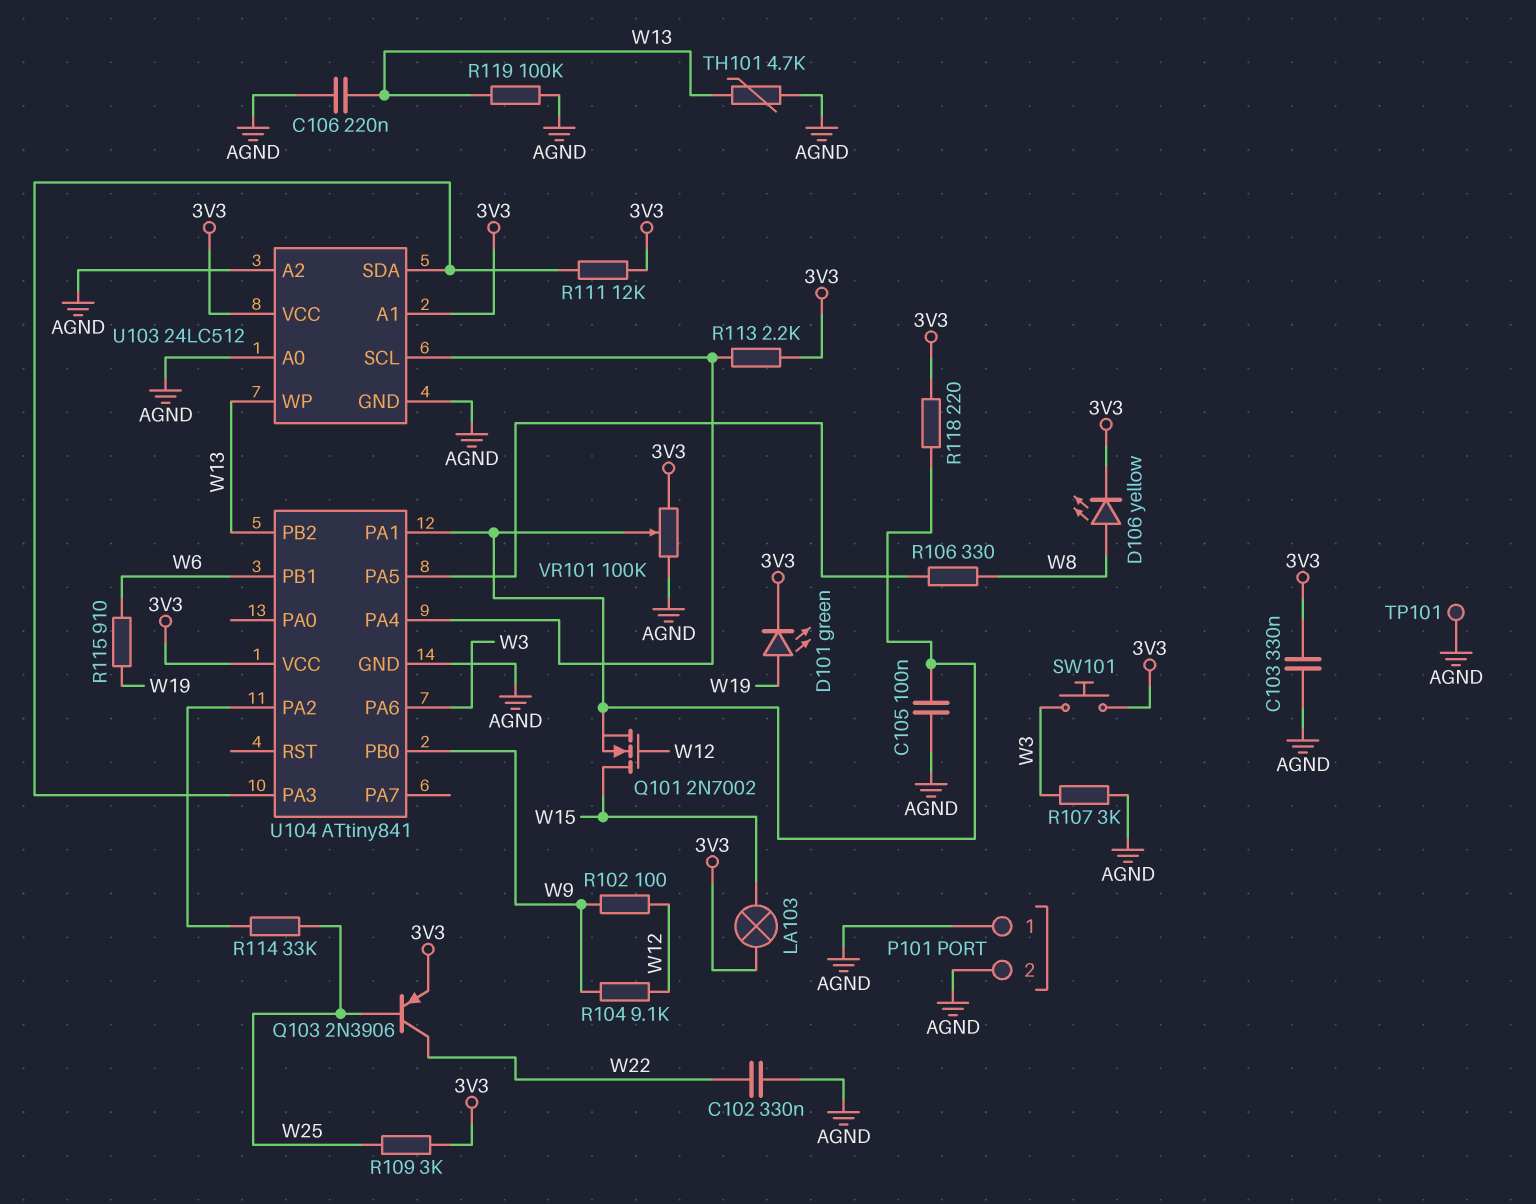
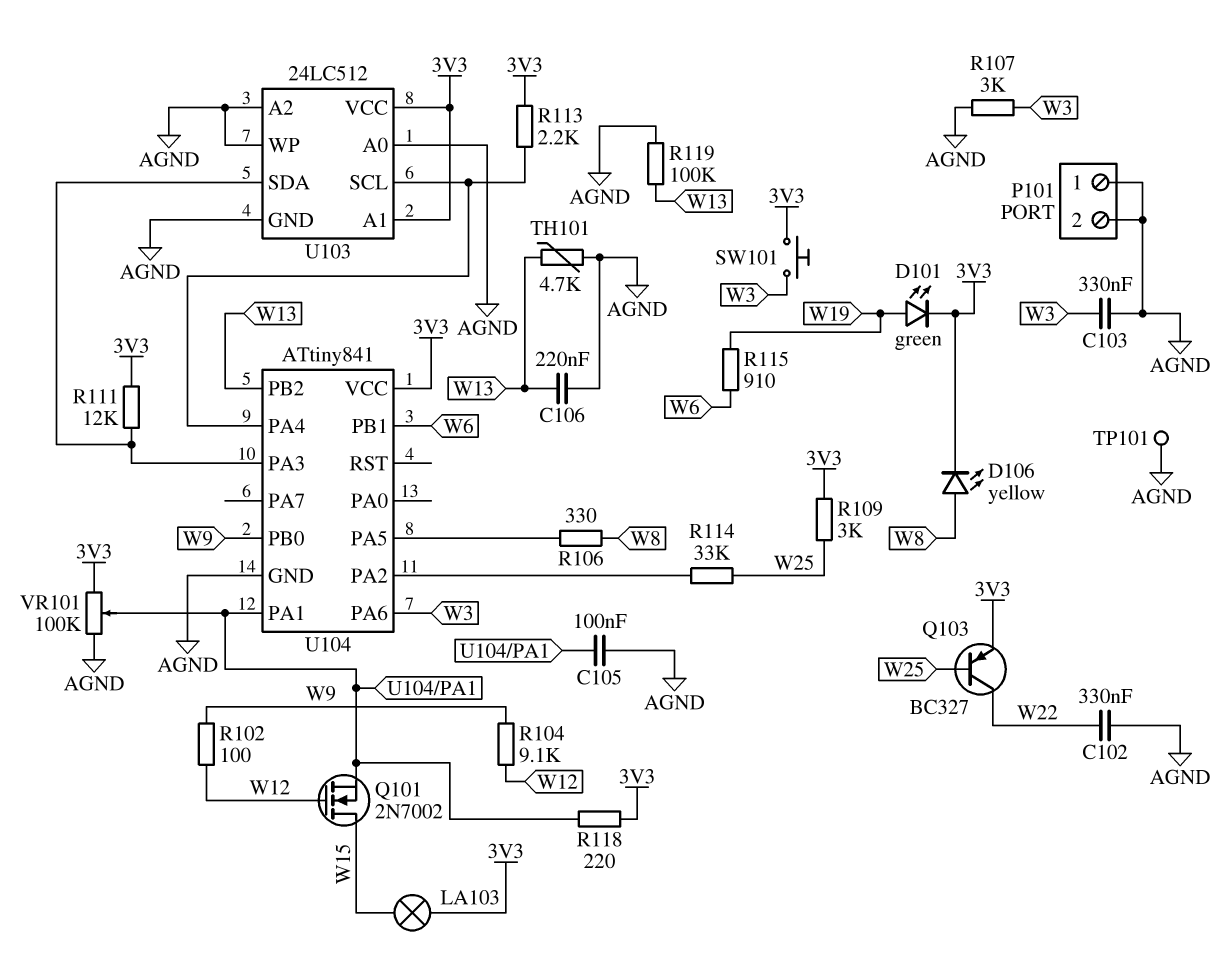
C103: 330nF (3V3, AGND) -> 330nF (AGND, W3)
Q103: PNP 2N3906 (B W25, C W22, E 3V3) -> PNP BC327 (B W25, C W22, E 3V3)
U103 pin WP: W13 -> AGND

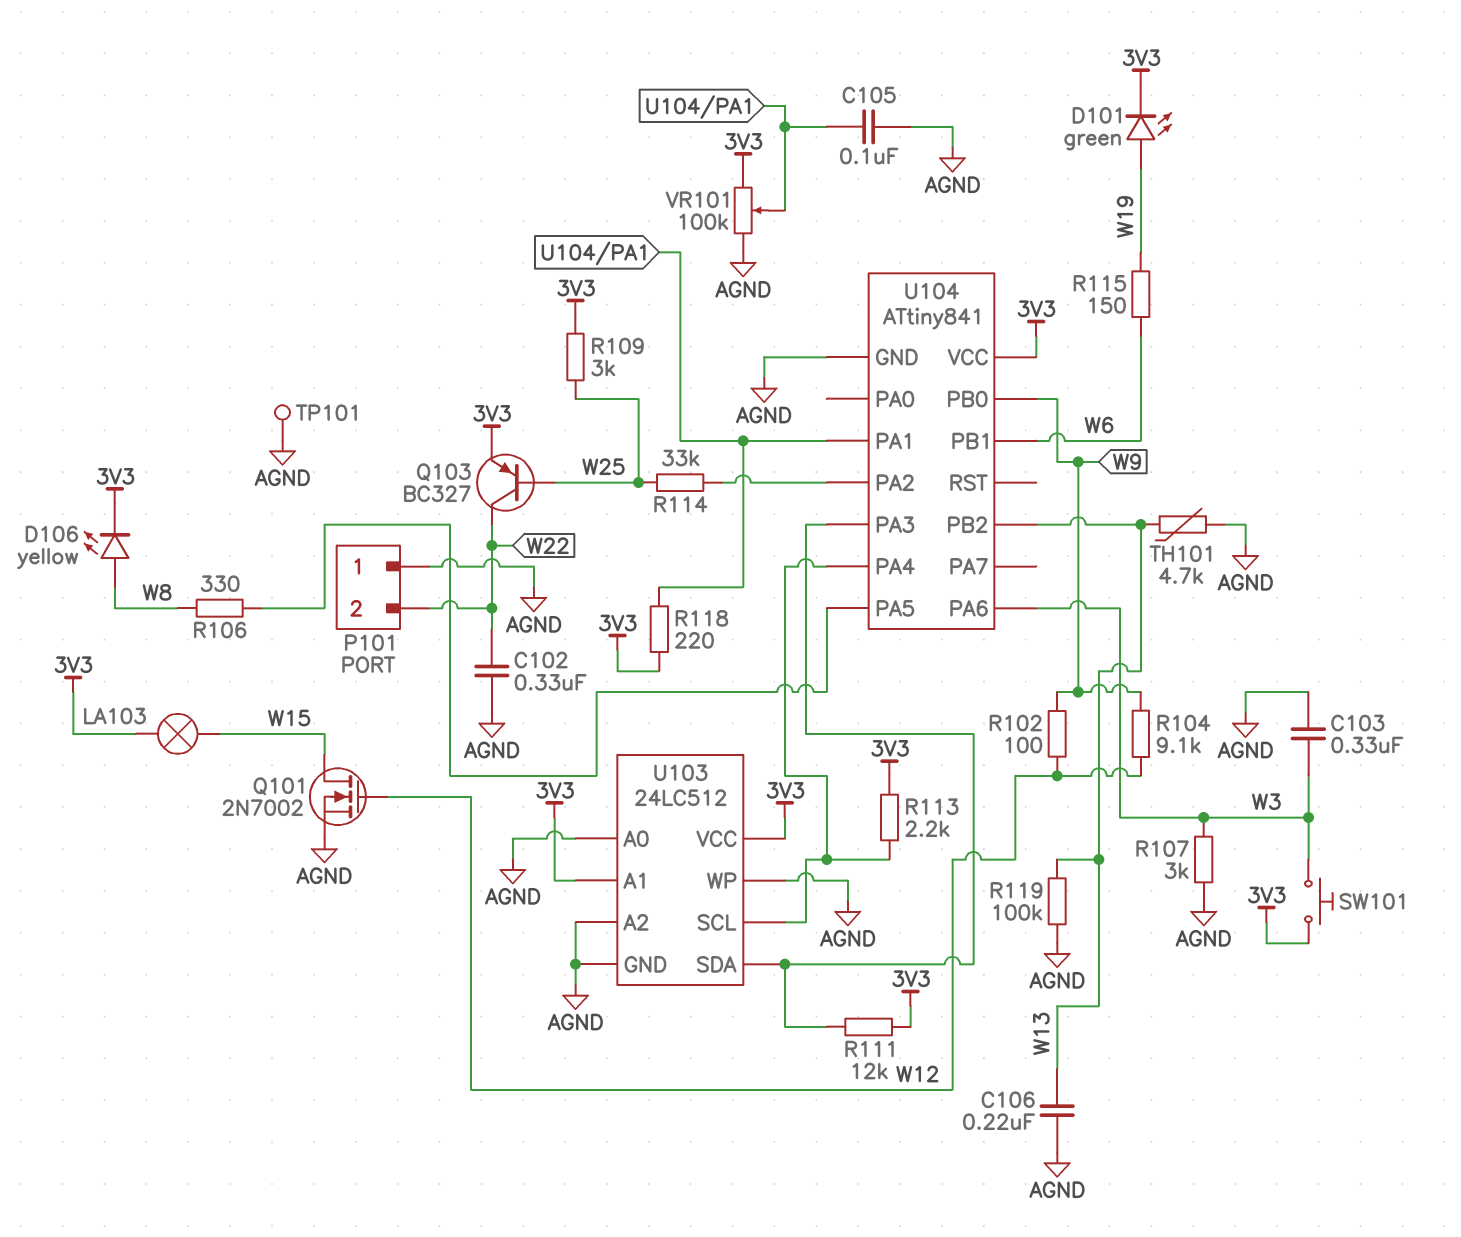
P101 pin 2: AGND -> W22
Q101: NMOS 2N7002 (G W12, D W15, S U104/PA1) -> NMOS 2N7002 (G W12, D W15, S AGND)
R115: 910 (W6, W19) -> 150 (W6, W19)

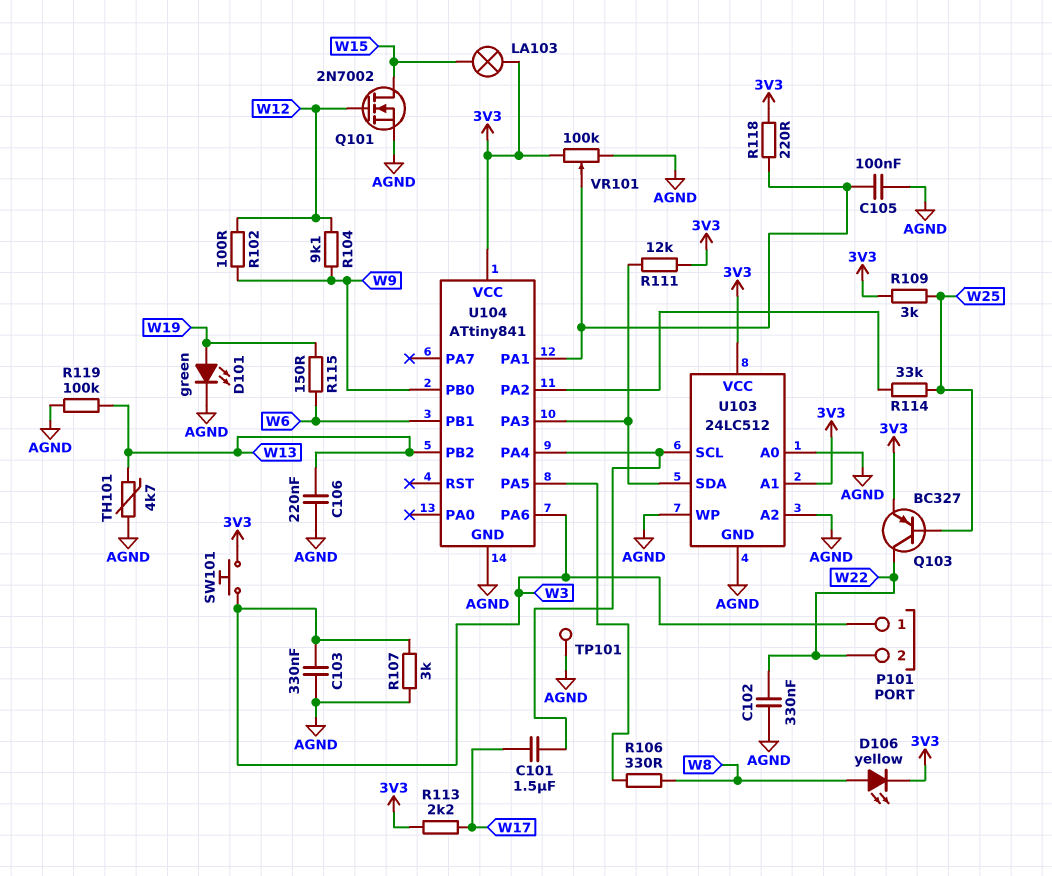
C101: none -> 1.5uF (U103/SCL, W17)
D101: LED green (A W19, K 3V3) -> LED green (A W19, K AGND)
P101 pin 1: AGND -> W3
R113: 2.2k (3V3, U103/SCL) -> 2.2k (3V3, W17)

